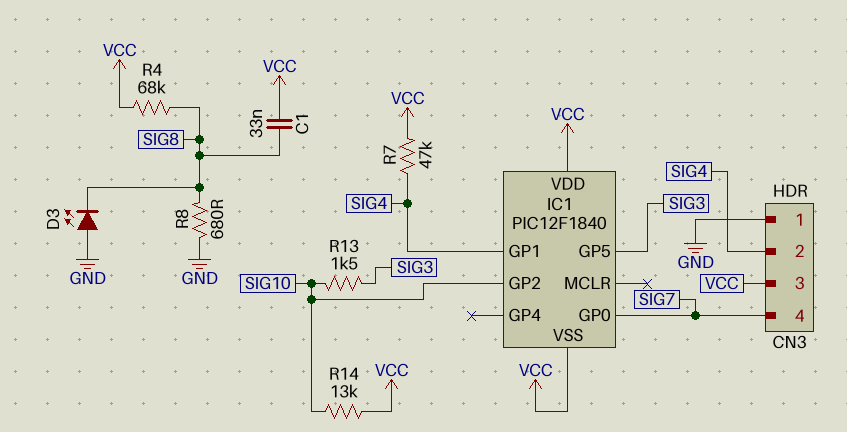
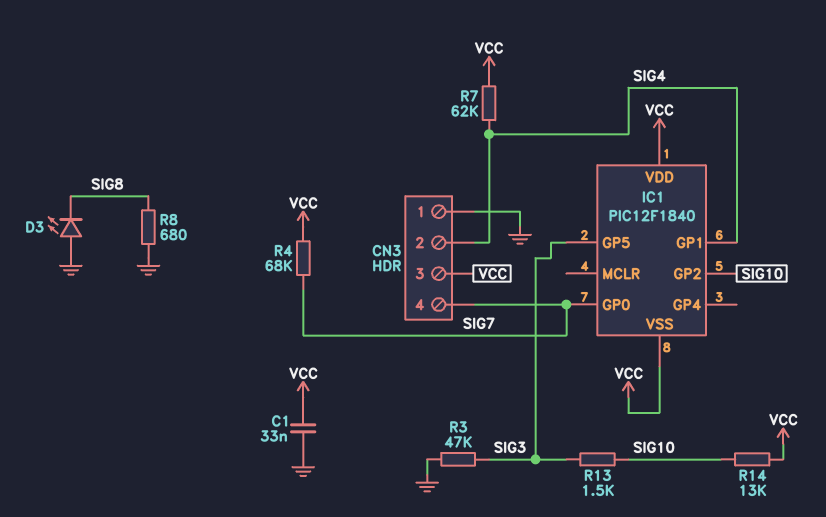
C1: 33nF (SIG8, VCC) -> 33nF (GND, VCC)
R3: none -> 47k (GND, SIG3)
R4: 68k (SIG8, VCC) -> 68k (SIG7, VCC)
R7: 47k (SIG4, VCC) -> 62k (SIG4, VCC)

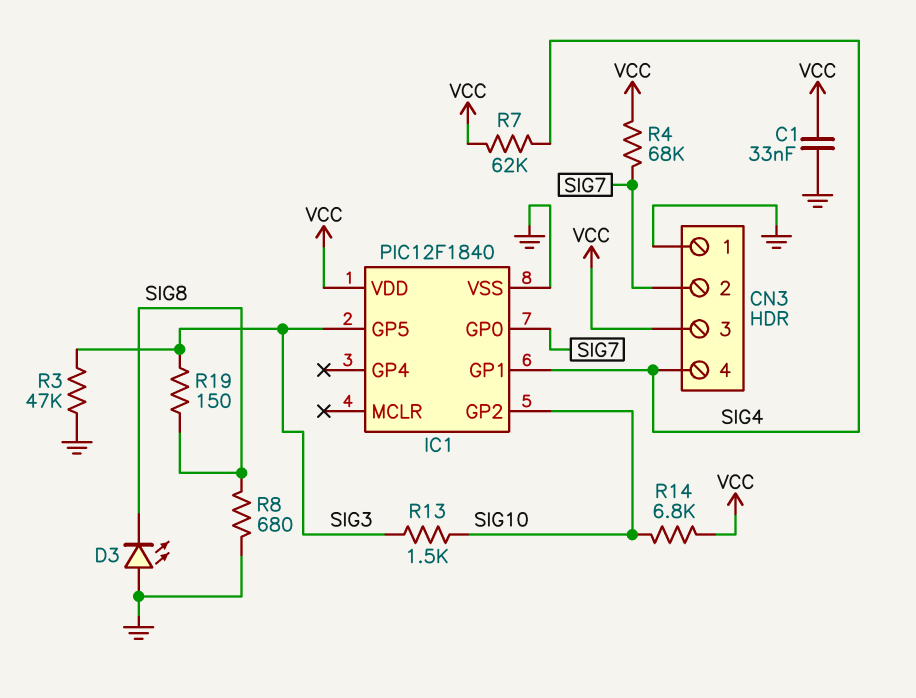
CN3 pin 2: SIG4 -> SIG7
CN3 pin 4: SIG7 -> SIG4
IC1 pin VSS: VCC -> GND
R14: 13k (SIG10, VCC) -> 6.8k (SIG10, VCC)
R19: none -> 150 (SIG3, SIG8)

